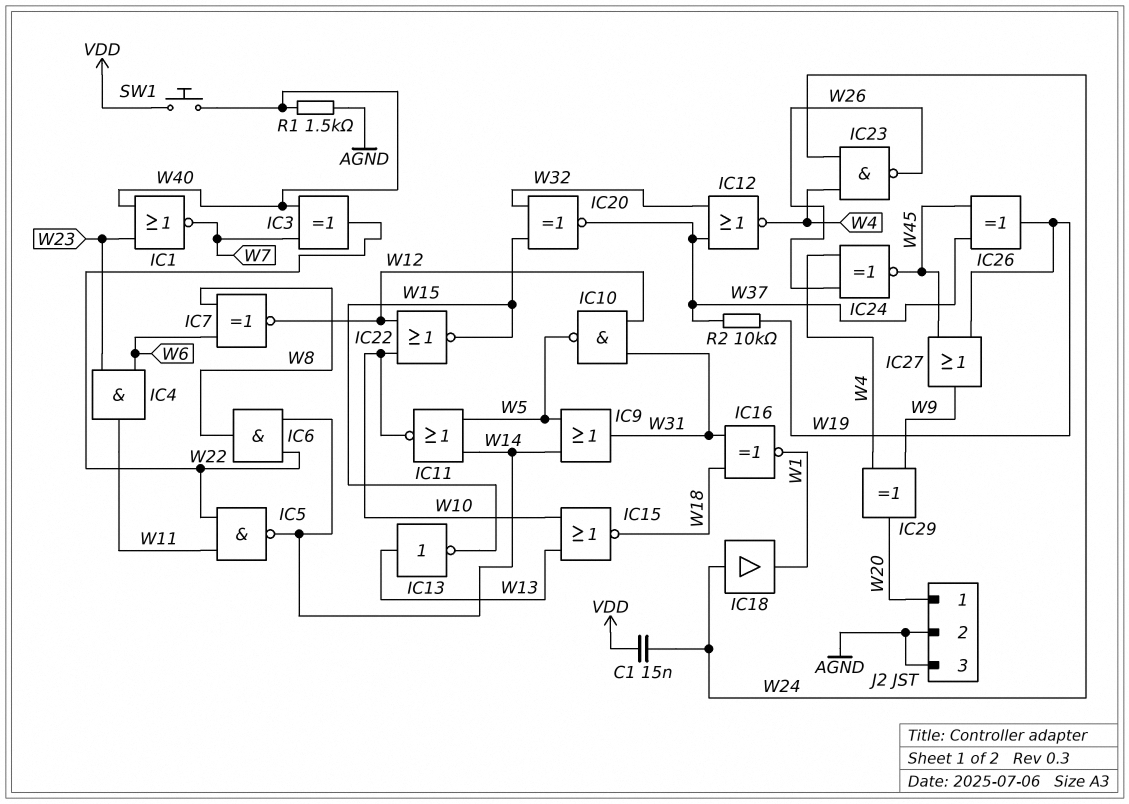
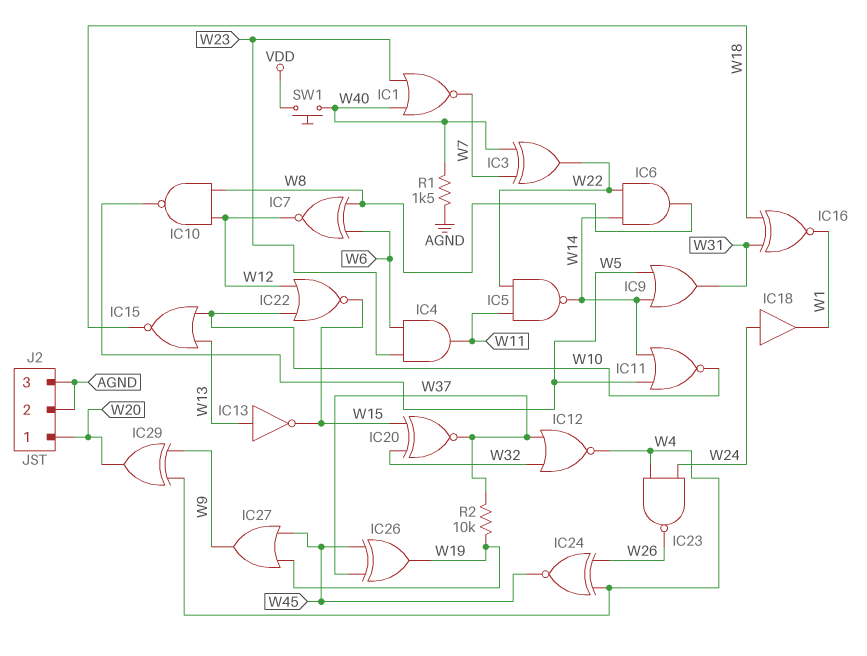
C1: 15nF (VDD, W24) -> none
IC10: NAND (in W12, in W31, out W5) -> NAND (in W8, in W12, out W5)

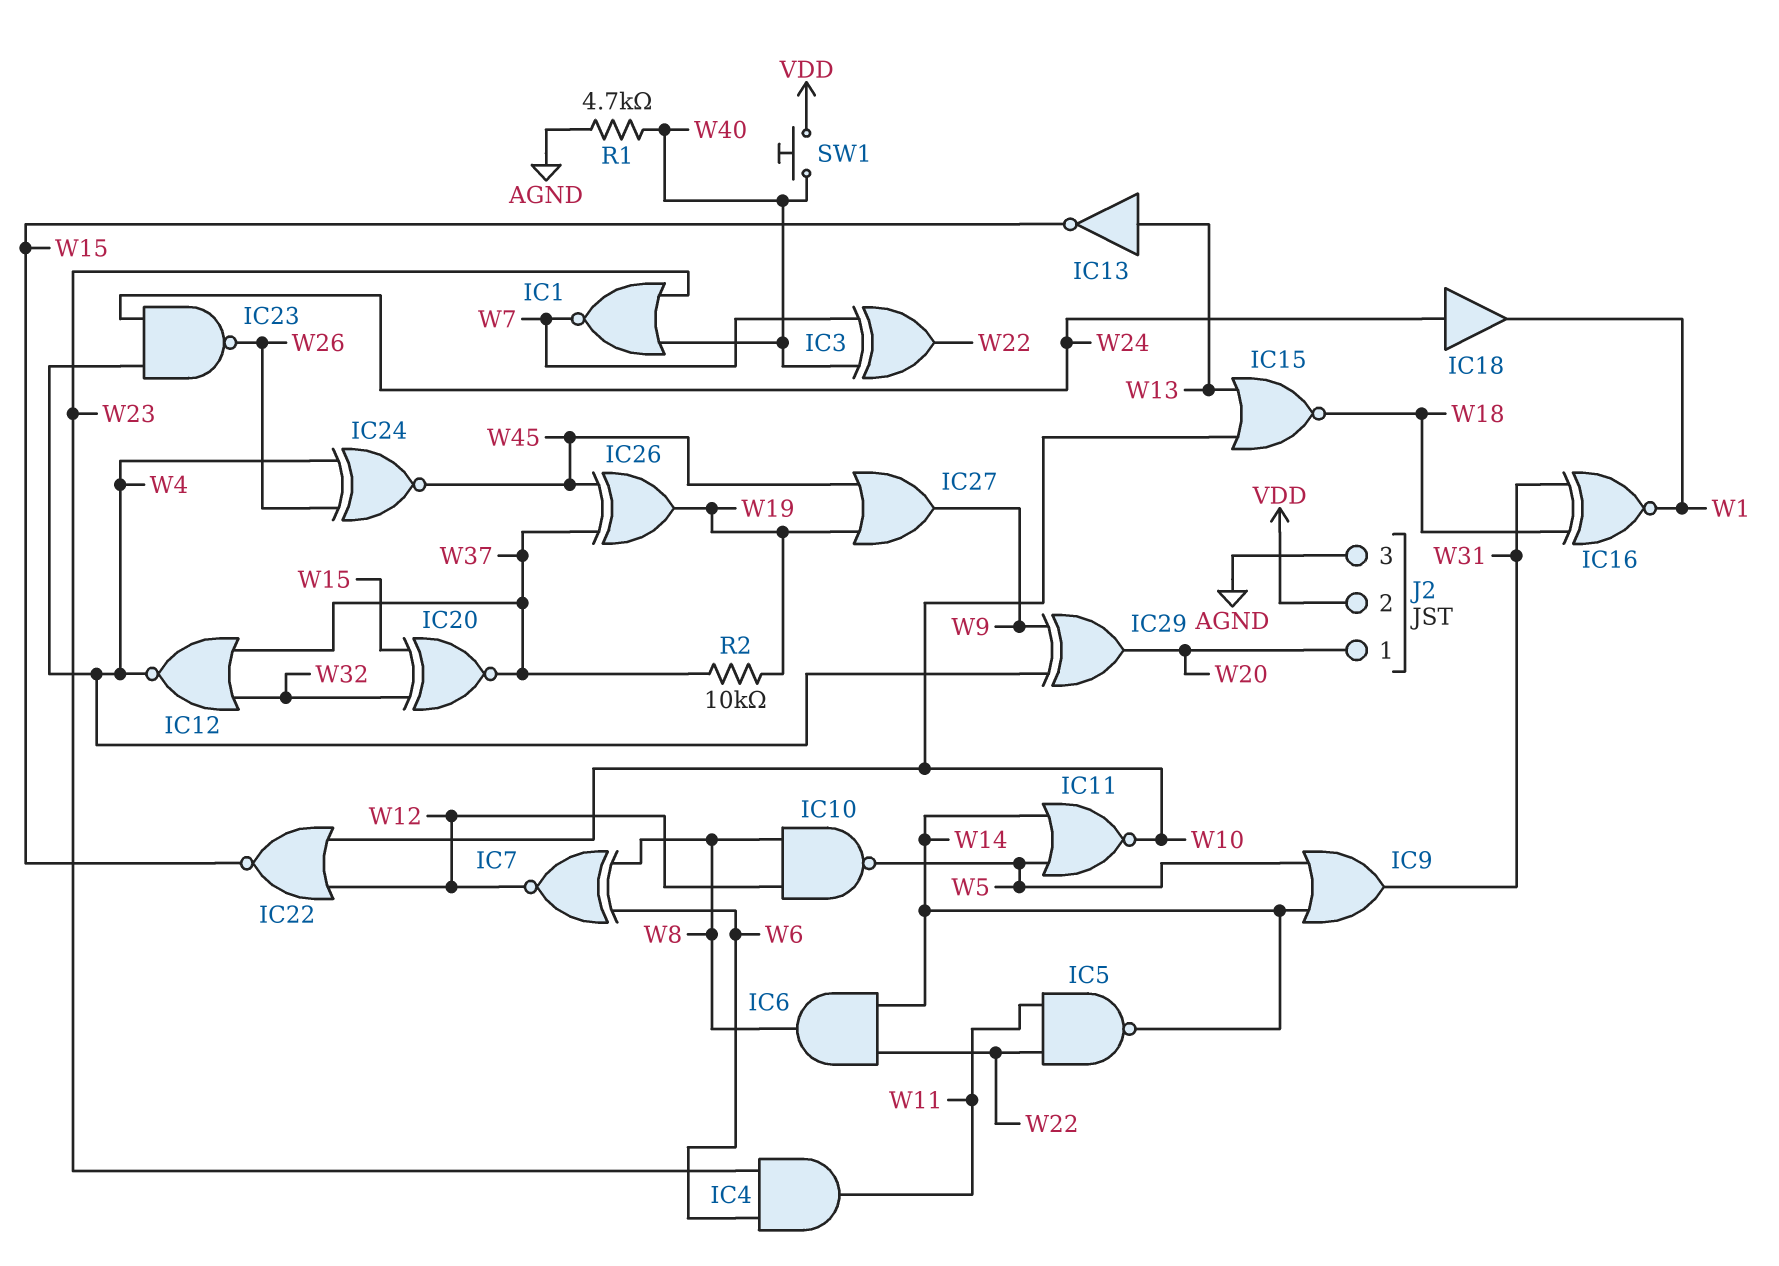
J2 pin 2: AGND -> VDD
R1: 1.5k (AGND, W40) -> 4.7k (AGND, W40)

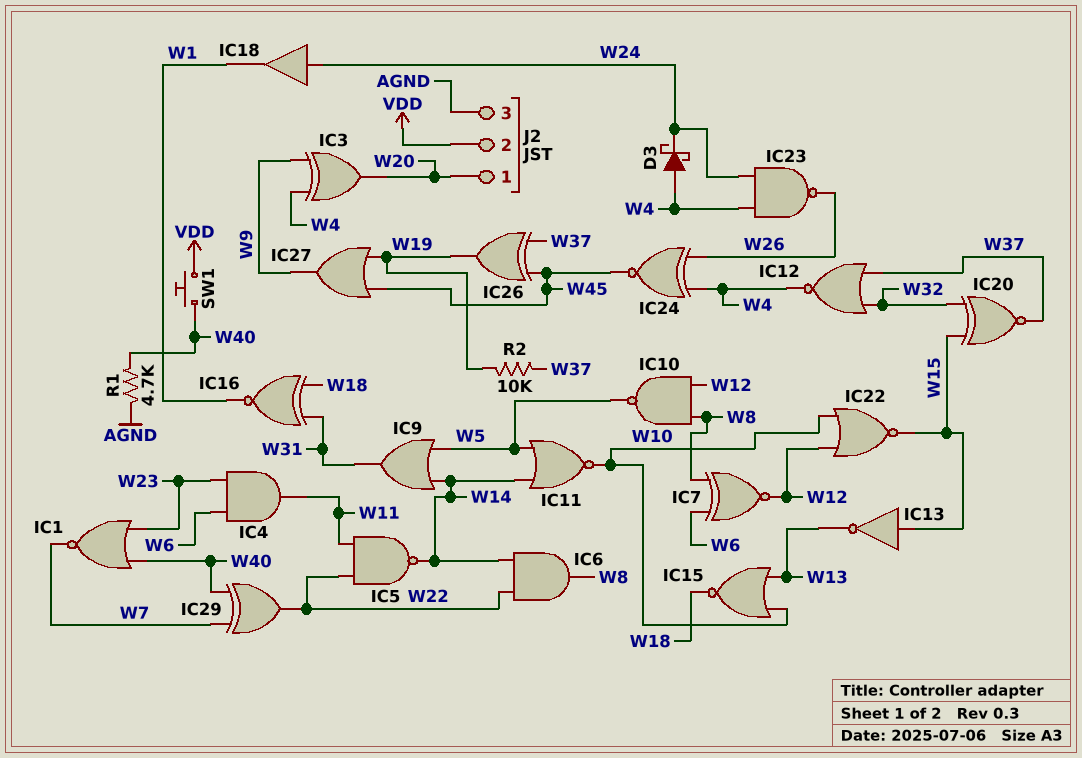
D3: none -> schottky (A W4, K W24)
IC3: XOR (in W7, in W40, out W22) -> XOR (in W4, in W9, out W20)
IC13: NOT (in W13, out W15) -> NOT (in W15, out W13)
IC29: XOR (in W4, in W9, out W20) -> XOR (in W7, in W40, out W22)

